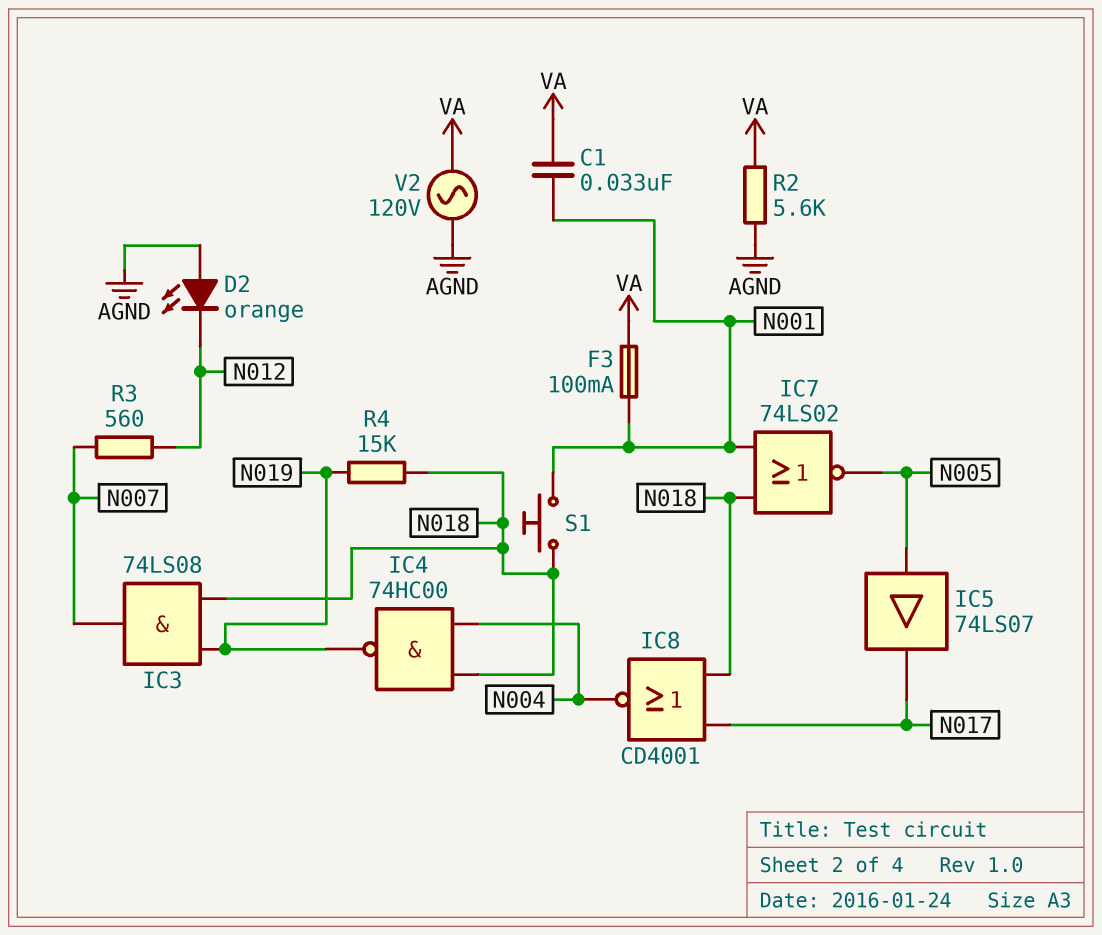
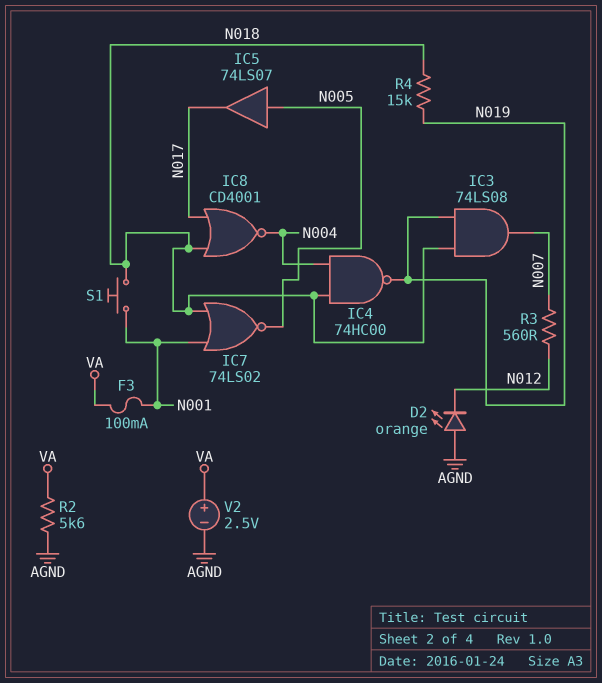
C1: 33nF (N001, VA) -> none
V2: AC 120V (AGND, VA) -> 2.5V (plus VA, minus AGND)

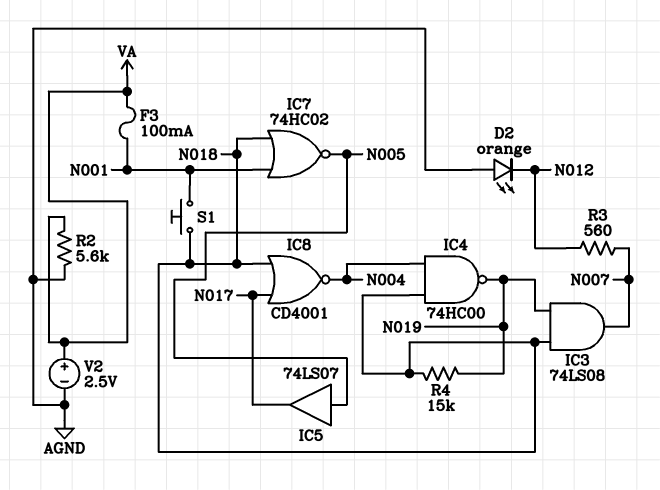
IC7: NOR 74LS02 (in N001, in N018, out N005) -> NOR 74HC02 (in N001, in N018, out N005)

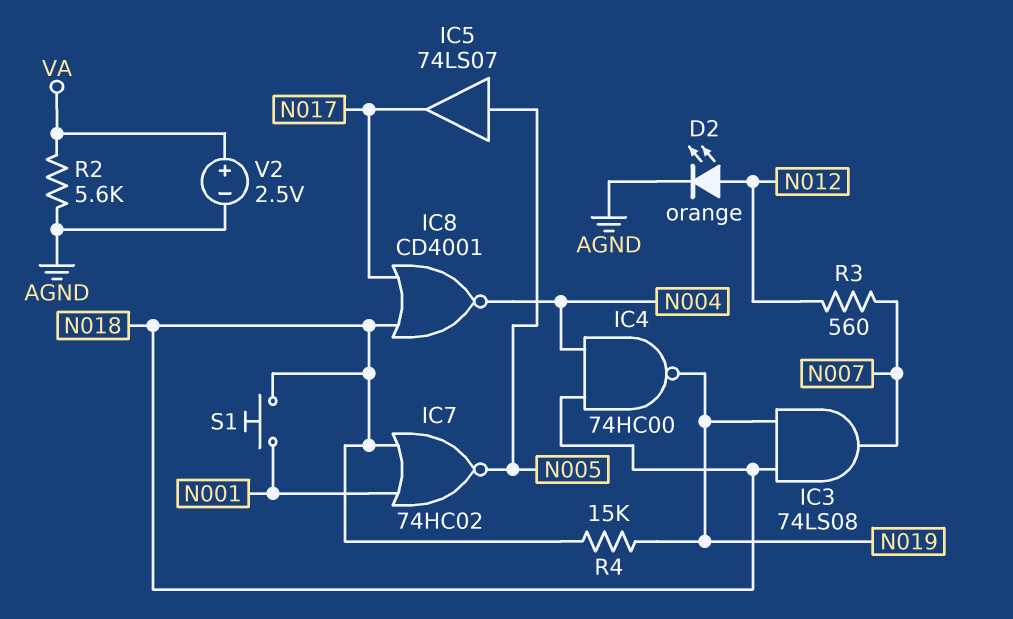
D2: LED orange (A AGND, K N012) -> LED orange (A N012, K AGND)
F3: 100mA (N001, VA) -> none

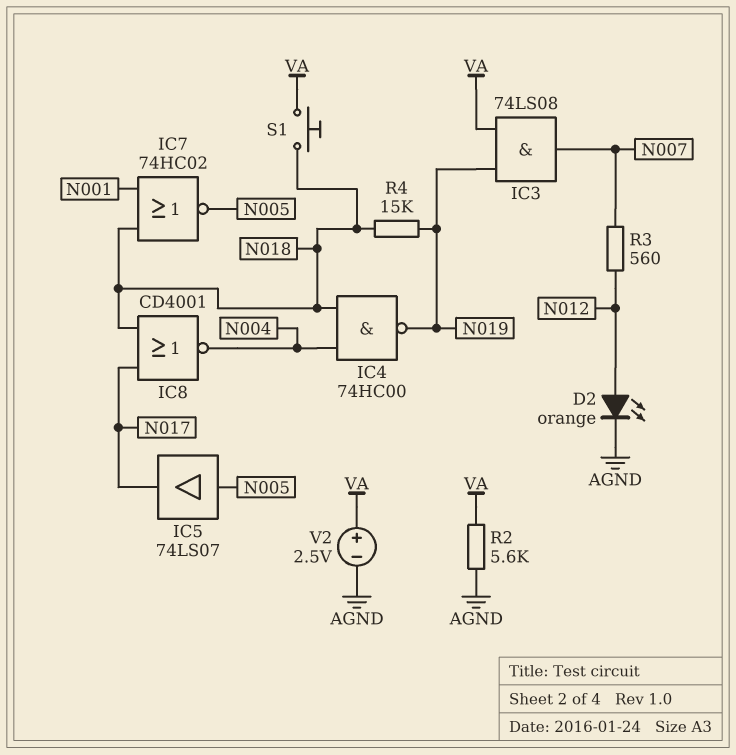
IC3: AND 74LS08 (in N018, in N019, out N007) -> AND 74LS08 (in N019, in VA, out N007)
S1: button (N001, N018) -> button (N018, VA)

